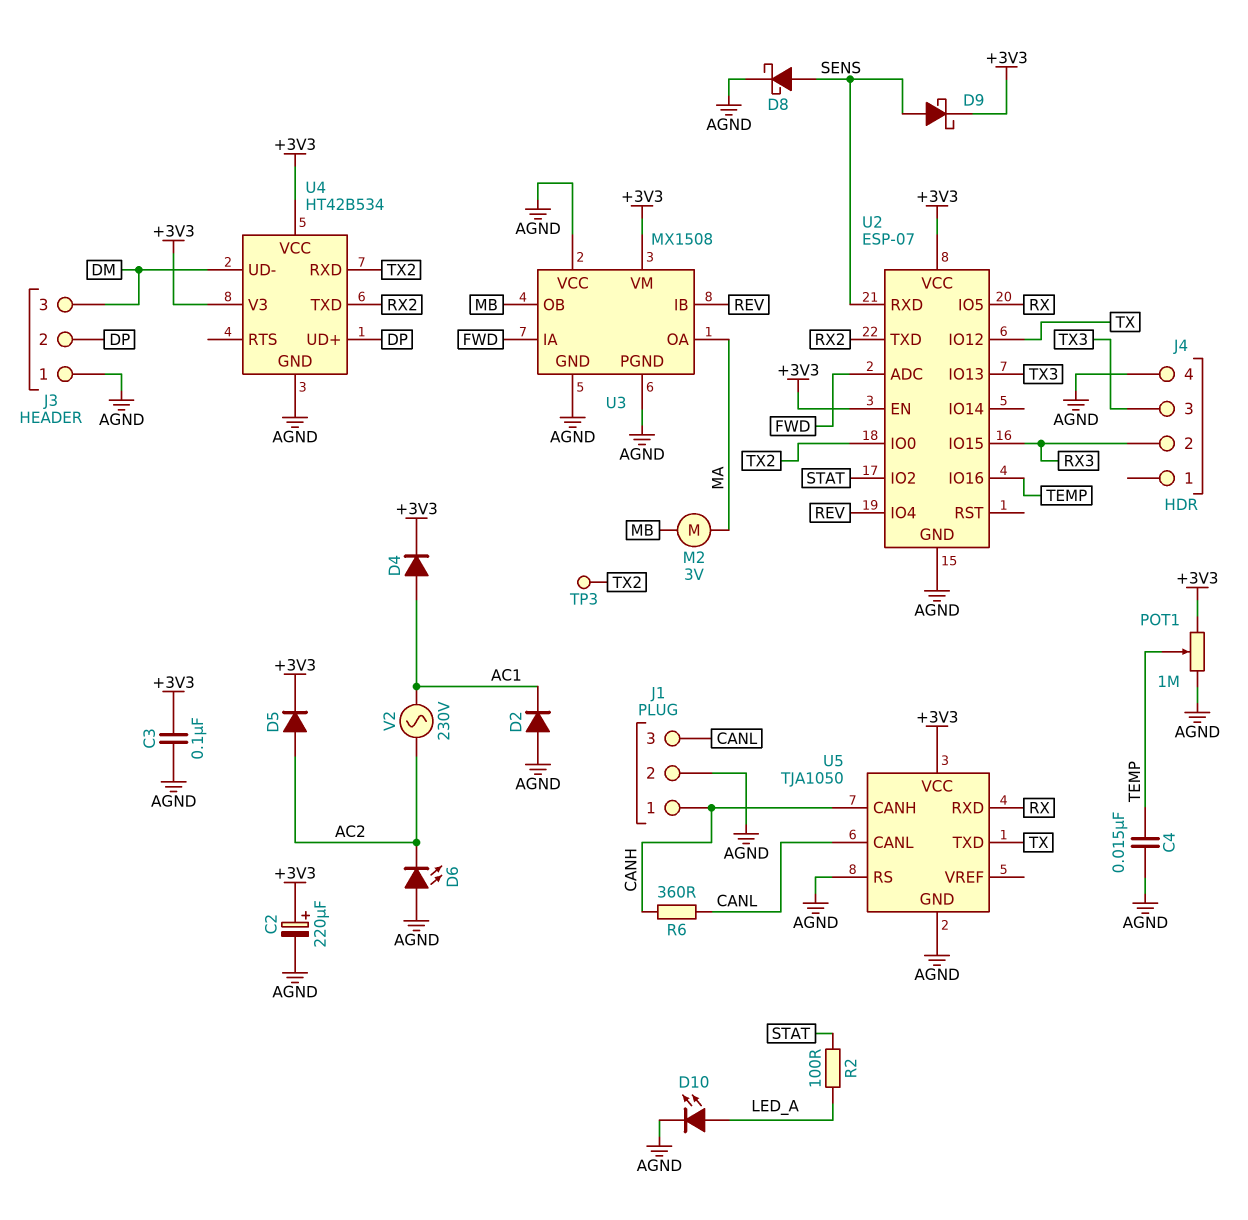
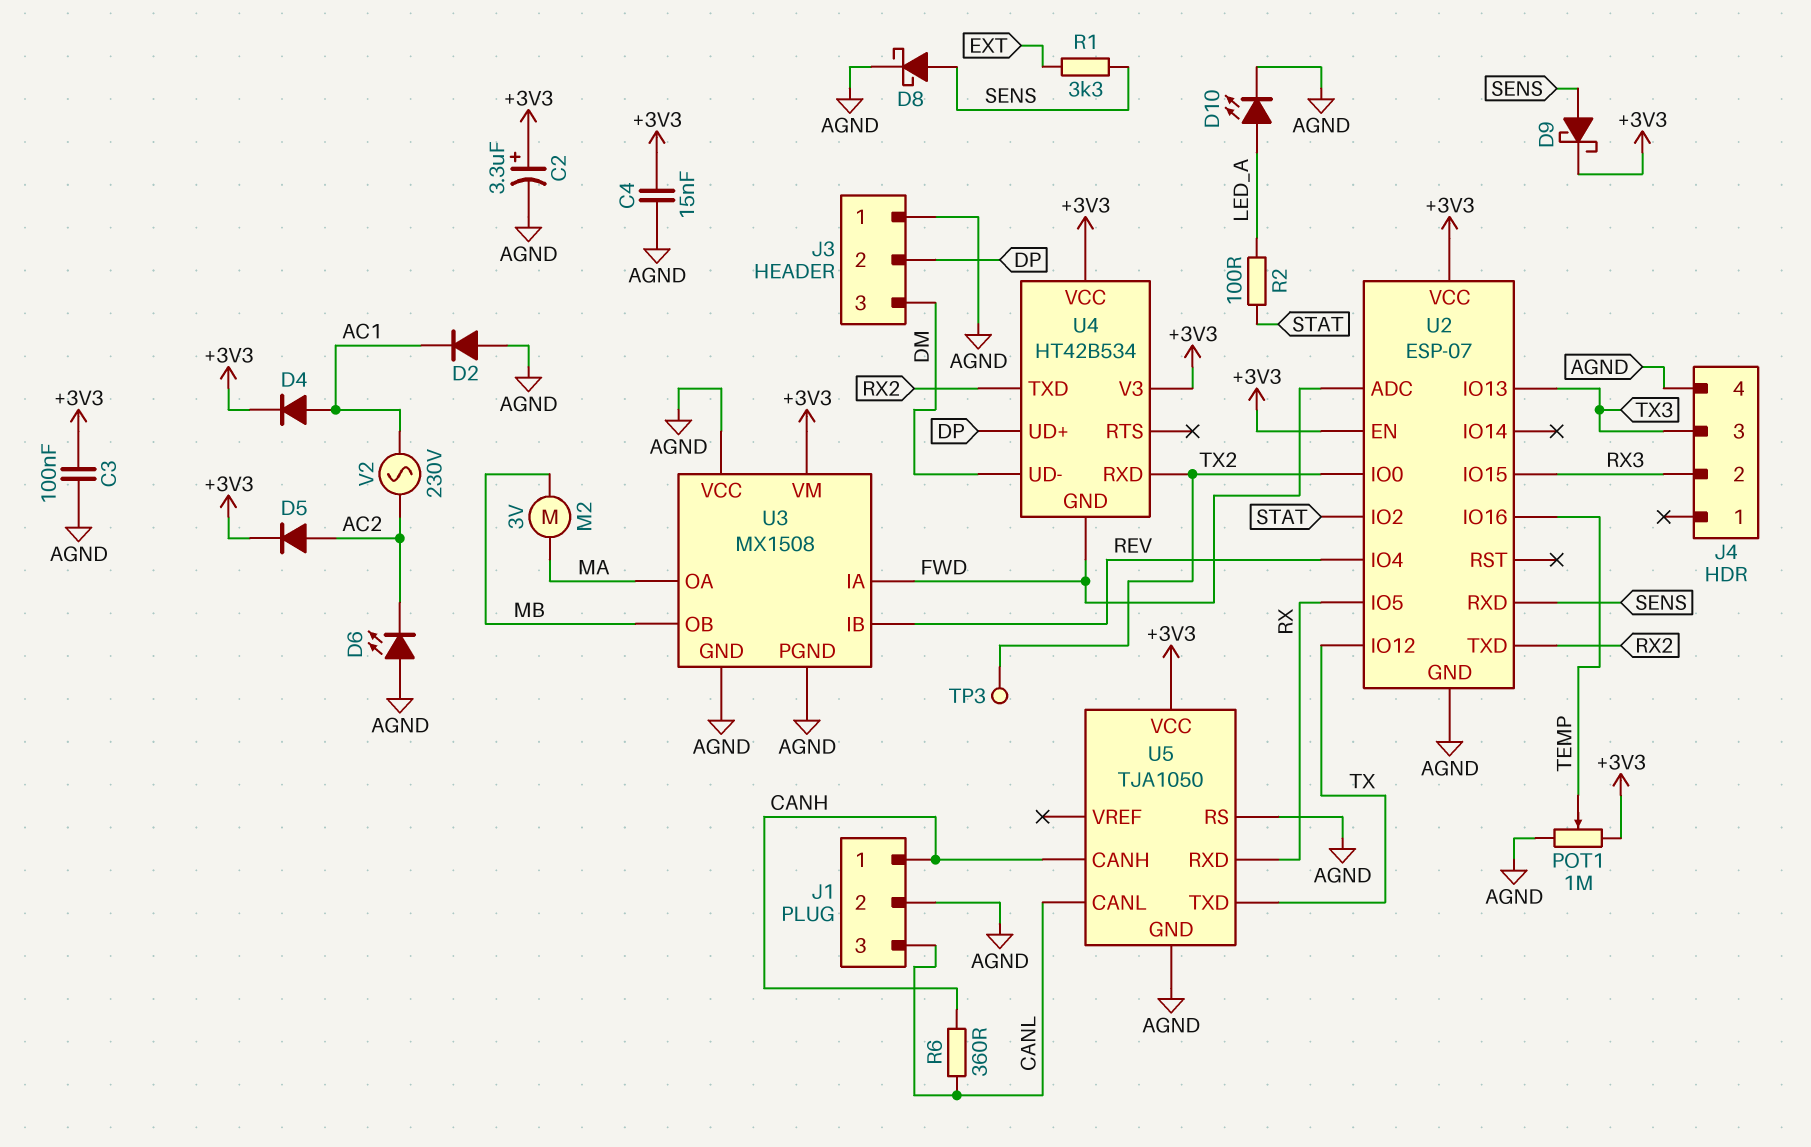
C2: 220uF (plus +3V3, minus AGND) -> 3.3uF (plus +3V3, minus AGND)
C4: 15nF (AGND, TEMP) -> 15nF (+3V3, AGND)
R1: none -> 3.3k (EXT, SENS)
U4 pin GND: AGND -> FWD

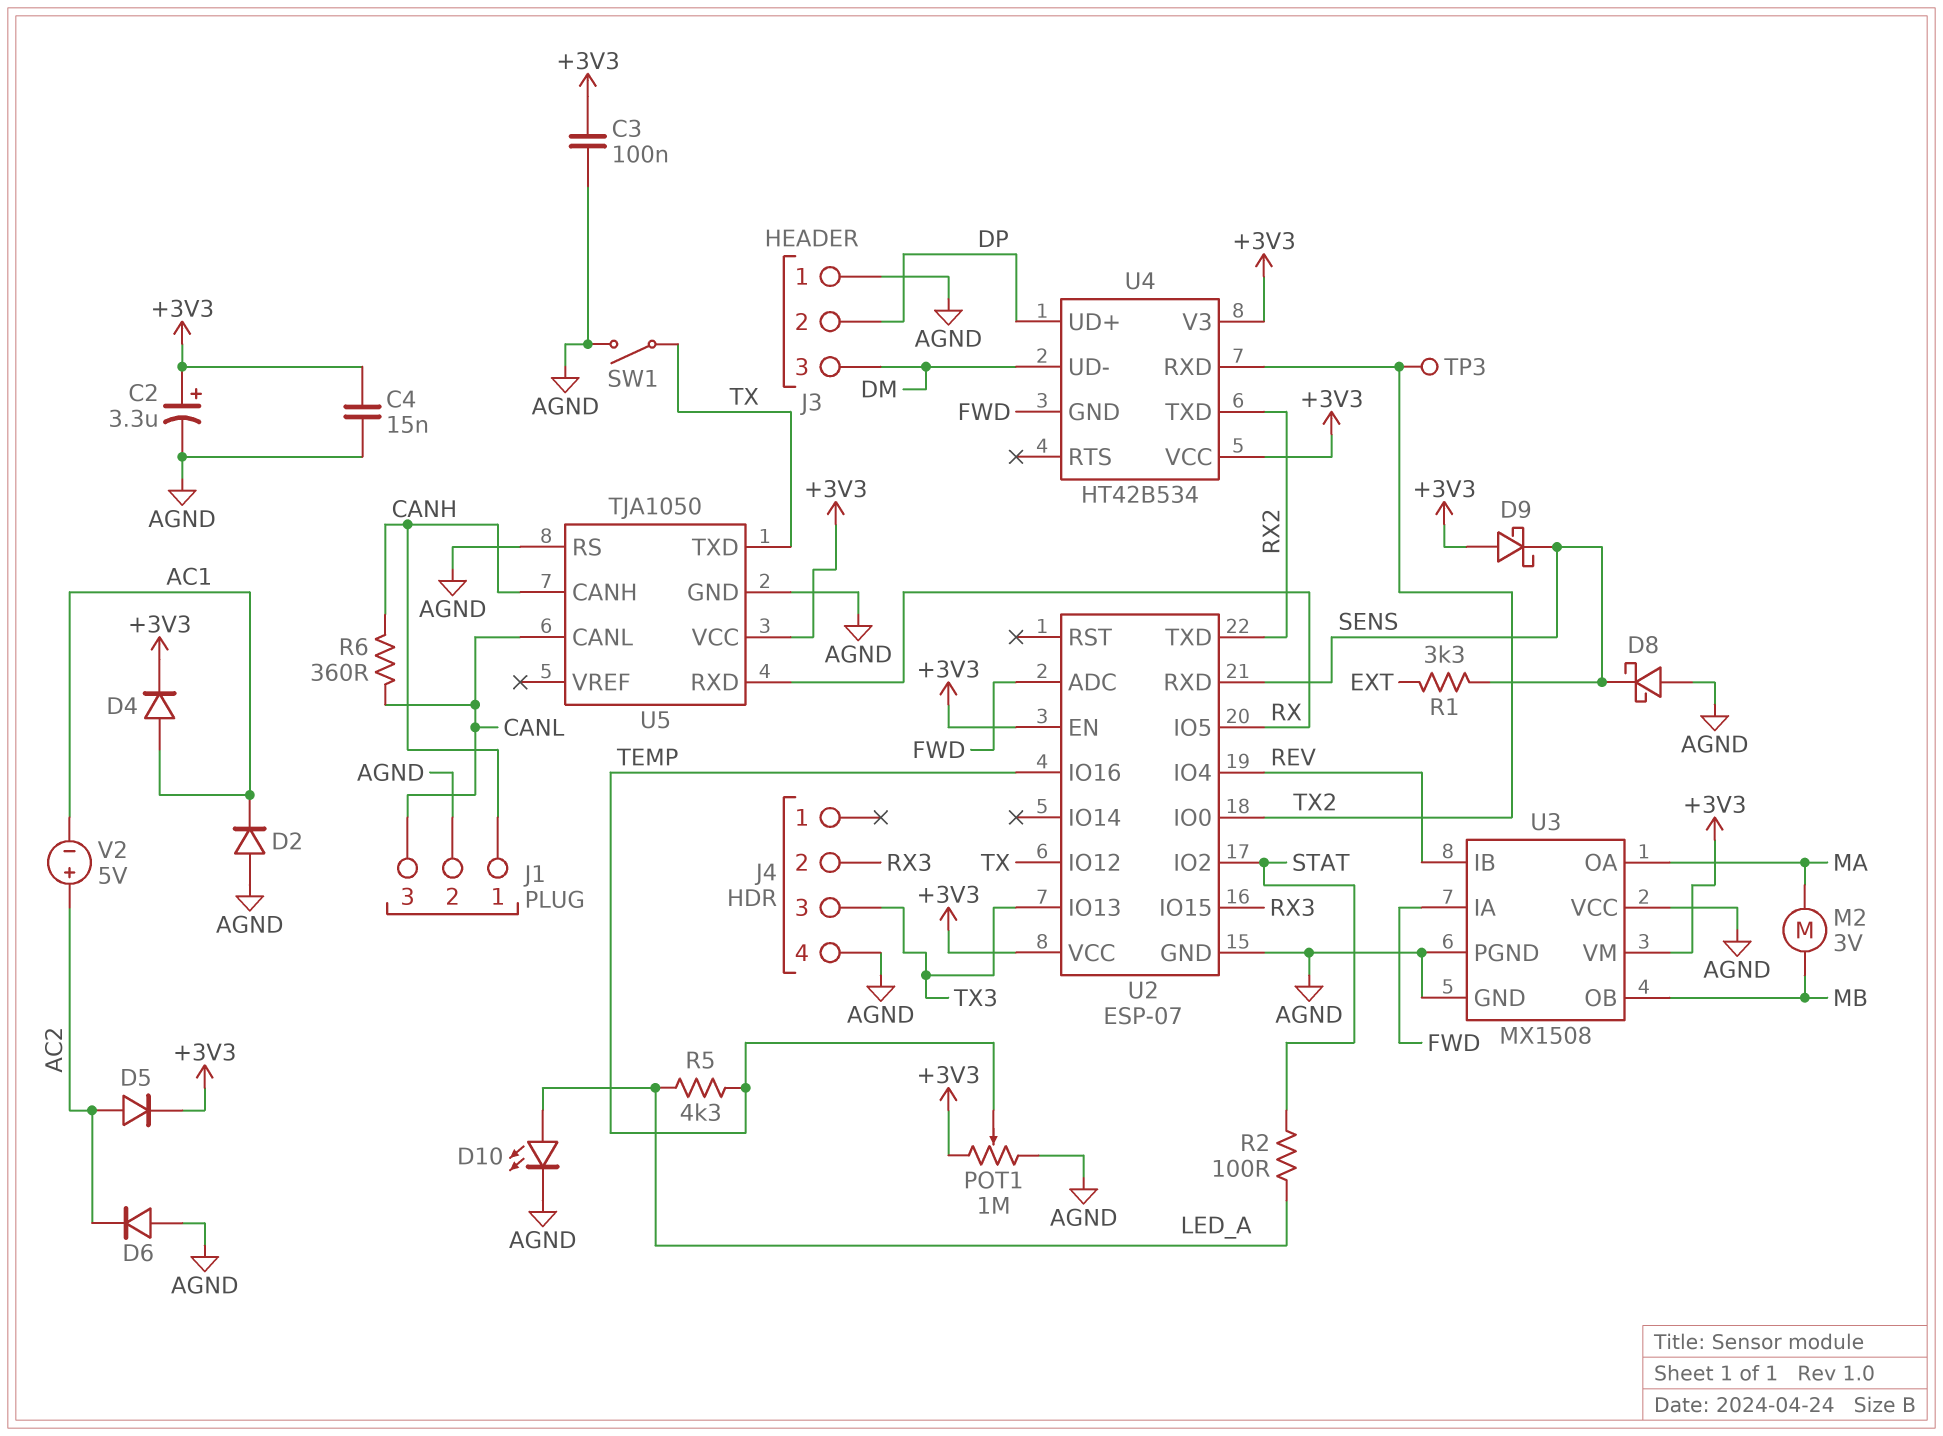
D6: LED (A AGND, K AC2) -> diode (A AGND, K AC2)
D8: schottky (A SENS, K AGND) -> schottky (A AGND, K SENS)
D9: schottky (A SENS, K +3V3) -> schottky (A +3V3, K SENS)
R5: none -> 4.3k (LED_A, TEMP)
SW1: none -> switch (AGND, TX)
V2: AC 230V (AC1, AC2) -> 5V (plus AC2, minus AC1)

